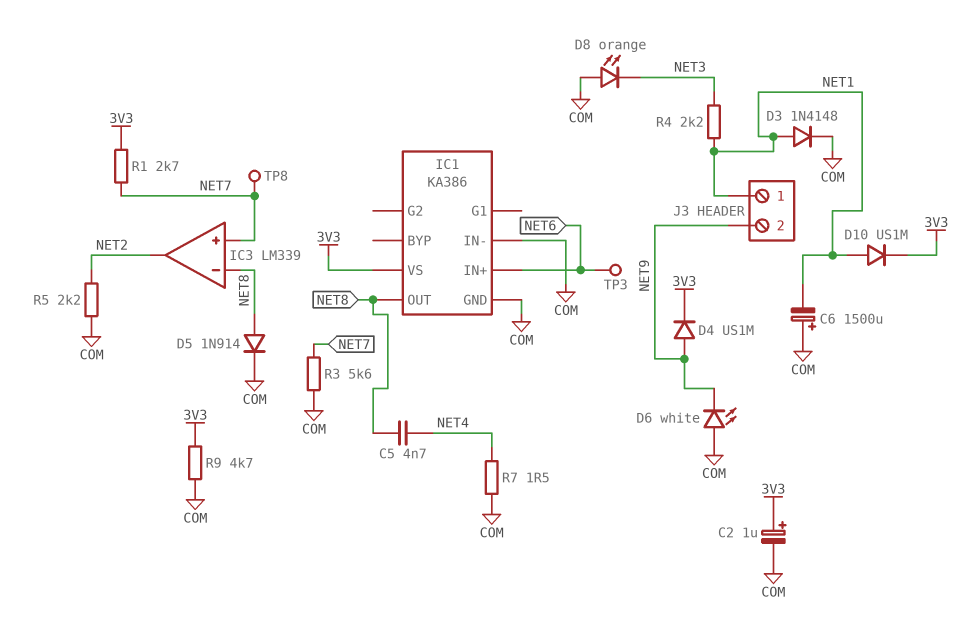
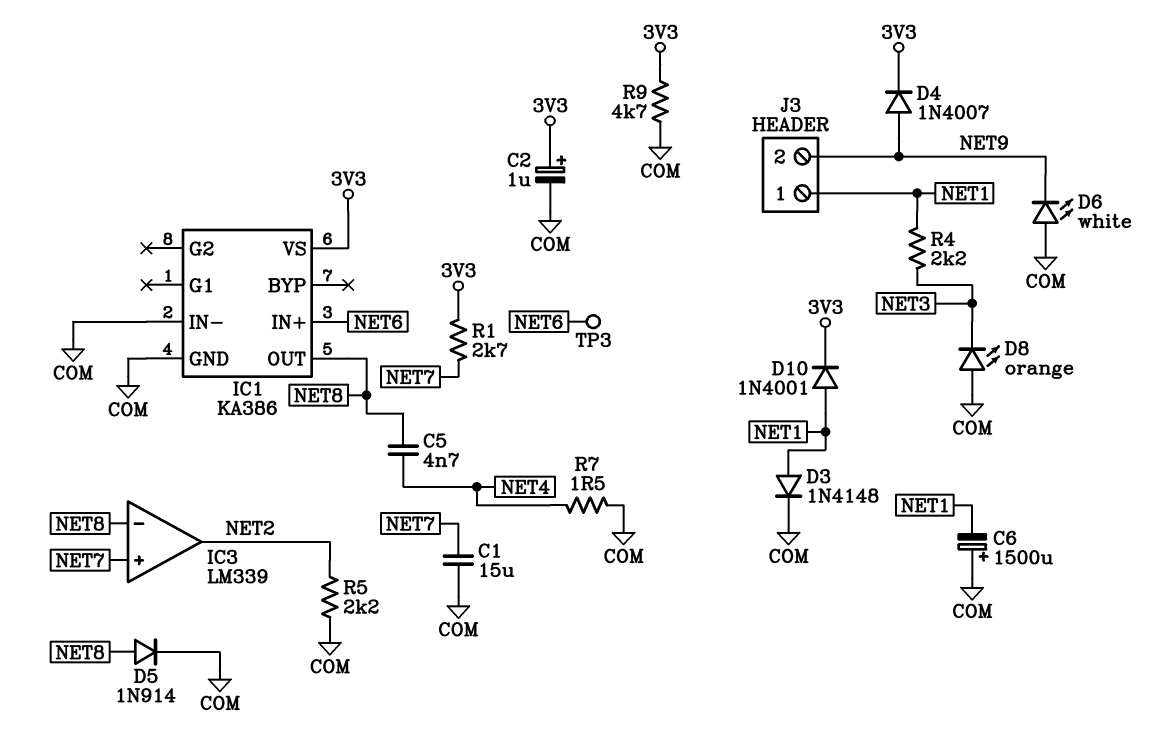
C1: none -> 15uF (COM, NET7)
D4: diode US1M (A NET9, K 3V3) -> diode 1N4007 (A NET9, K 3V3)
D10: diode US1M (A NET1, K 3V3) -> diode 1N4001 (A NET1, K 3V3)
R3: 5.6k (COM, NET7) -> none
TP8: test point (NET7) -> none

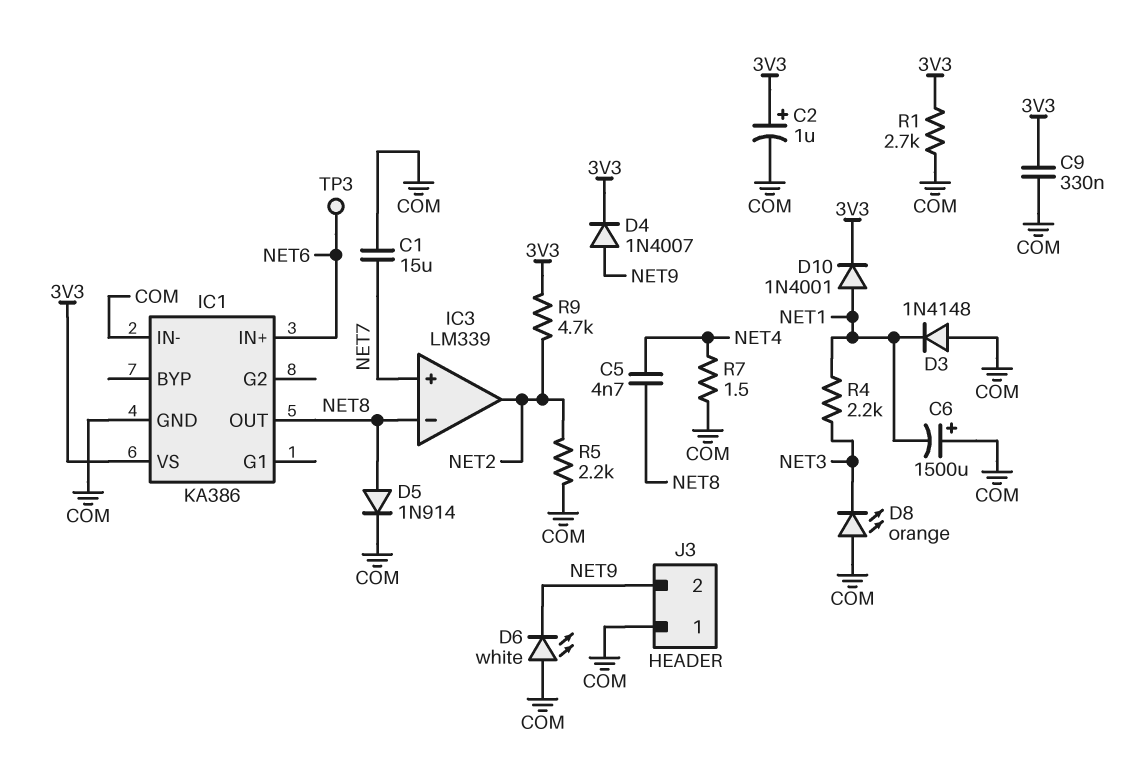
C9: none -> 330nF (3V3, COM)
D3: diode 1N4148 (A NET1, K COM) -> diode 1N4148 (A COM, K NET1)
J3 pin 1: NET1 -> COM
R1: 2.7k (3V3, NET7) -> 2.7k (3V3, COM)
R9: 4.7k (3V3, COM) -> 4.7k (3V3, NET2)

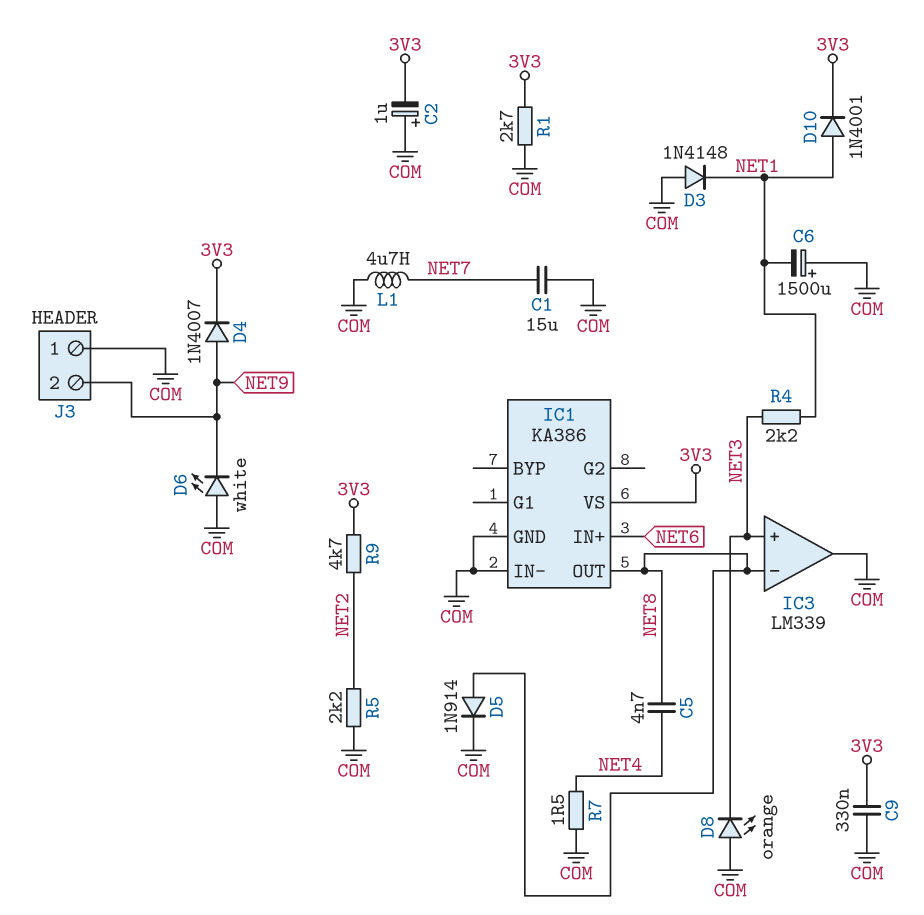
C2: 1uF (plus 3V3, minus COM) -> 1uF (plus COM, minus 3V3)
IC3 pin in+: NET7 -> NET3
IC3 pin out: NET2 -> COM
L1: none -> 4.7uH (COM, NET7)
TP3: test point (NET6) -> none

